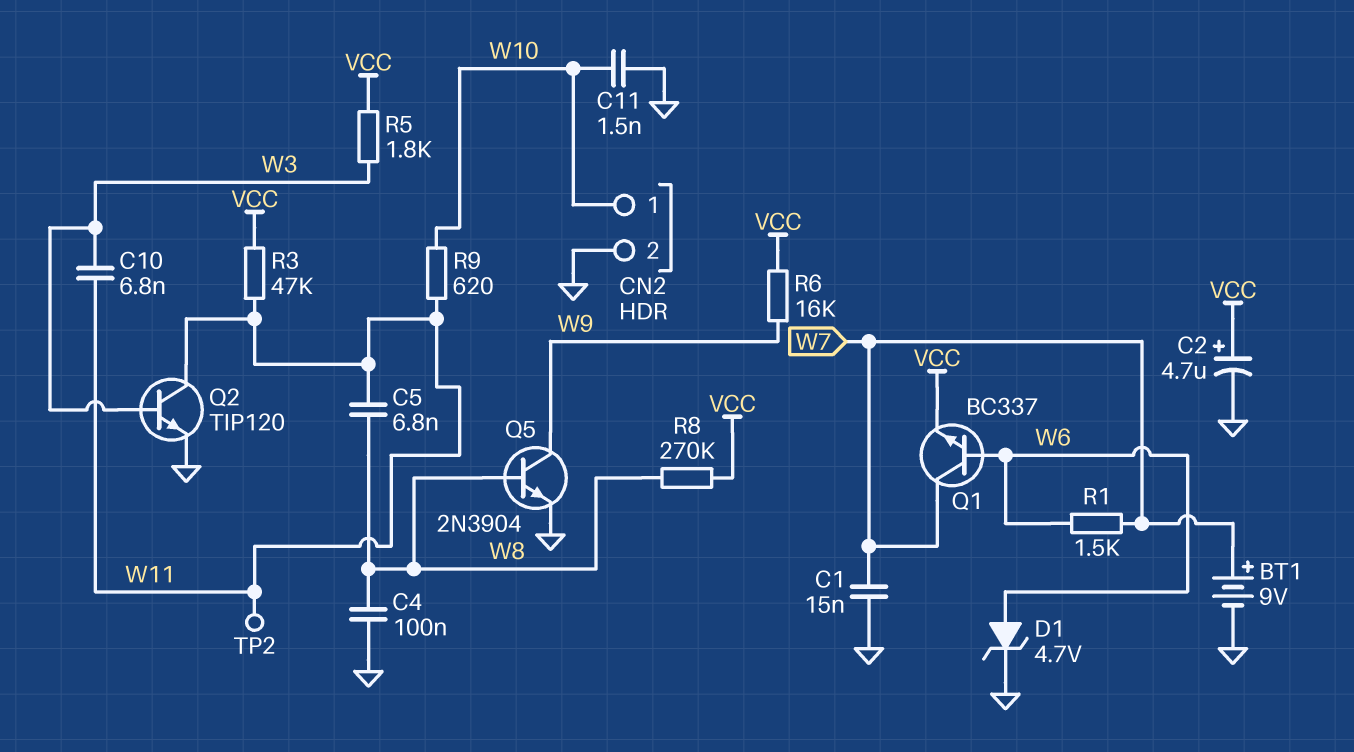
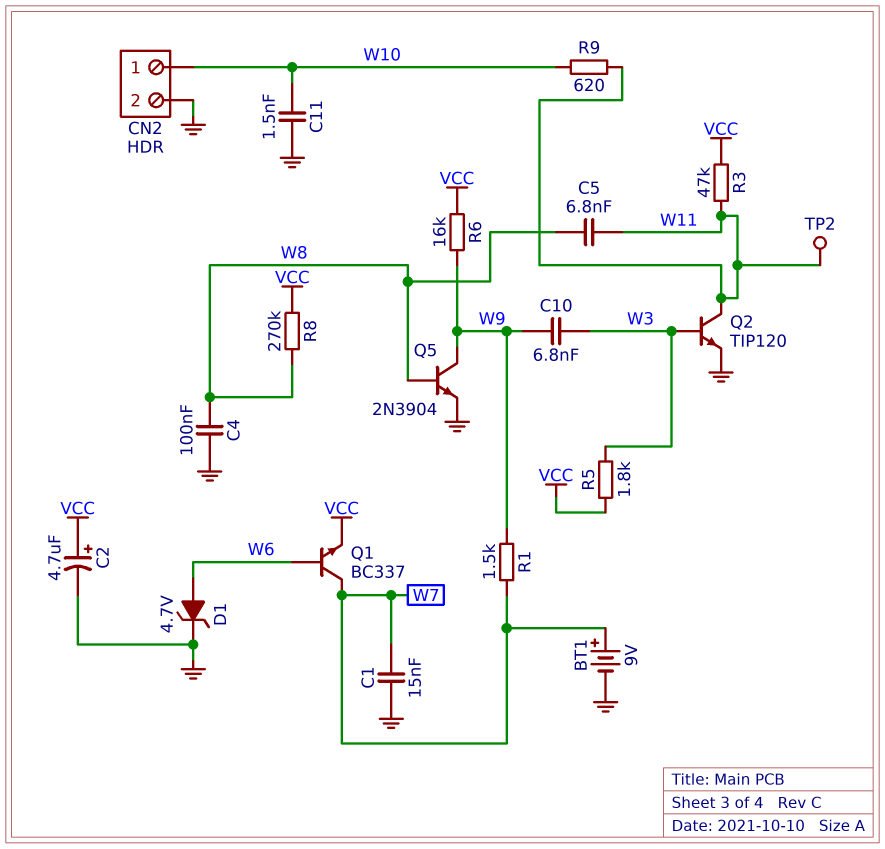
C10: 6.8nF (W3, W11) -> 6.8nF (W3, W9)
R1: 1.5k (W6, W7) -> 1.5k (W7, W9)

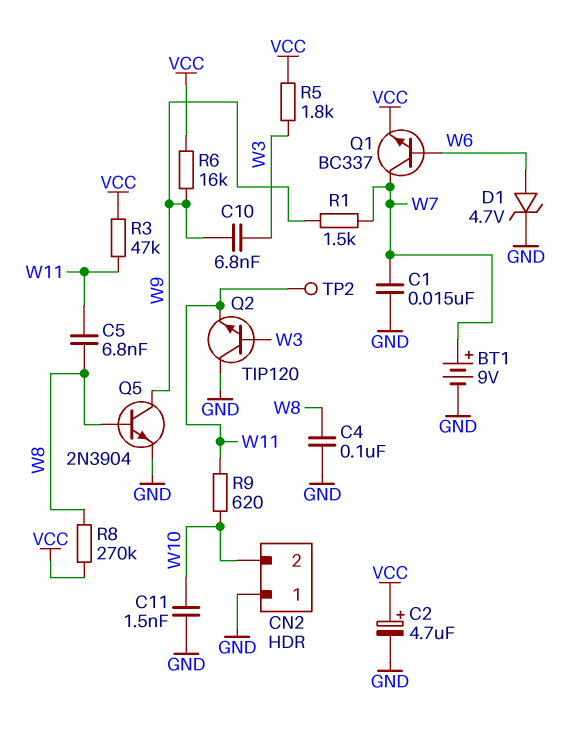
CN2 pin 1: W10 -> GND
CN2 pin 2: GND -> W10
Q2: NPN TIP120 (B W3, C W11, E GND) -> NPN TIP120 (B W3, C GND, E W11)

